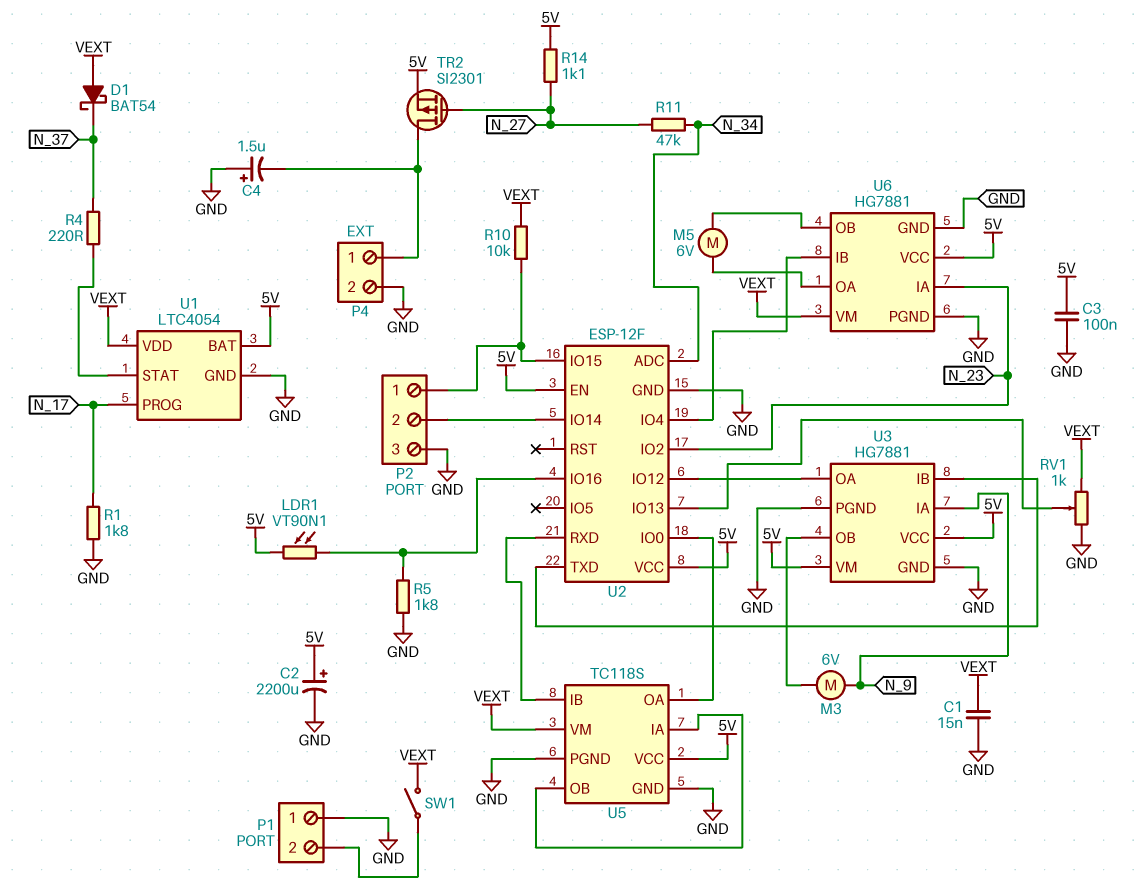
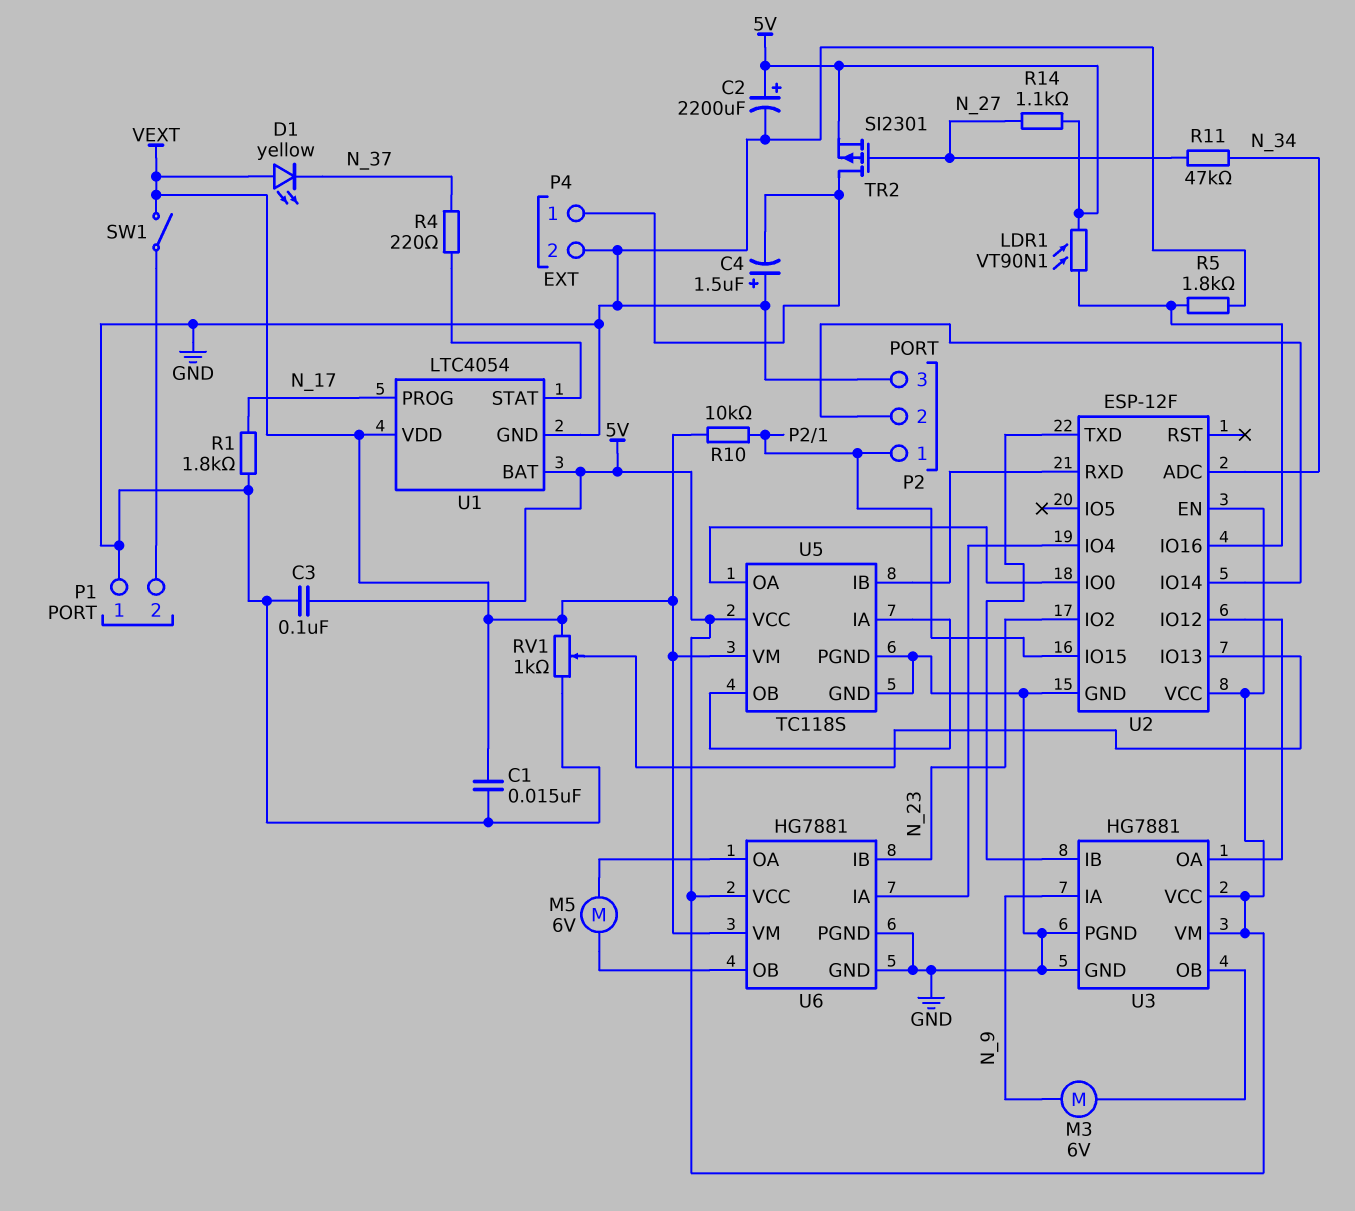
D1: schottky BAT54 (A VEXT, K N_37) -> LED yellow (A VEXT, K N_37)
U6 pin IA: N_23 -> U2/IO4
U6 pin IB: U2/IO4 -> N_23

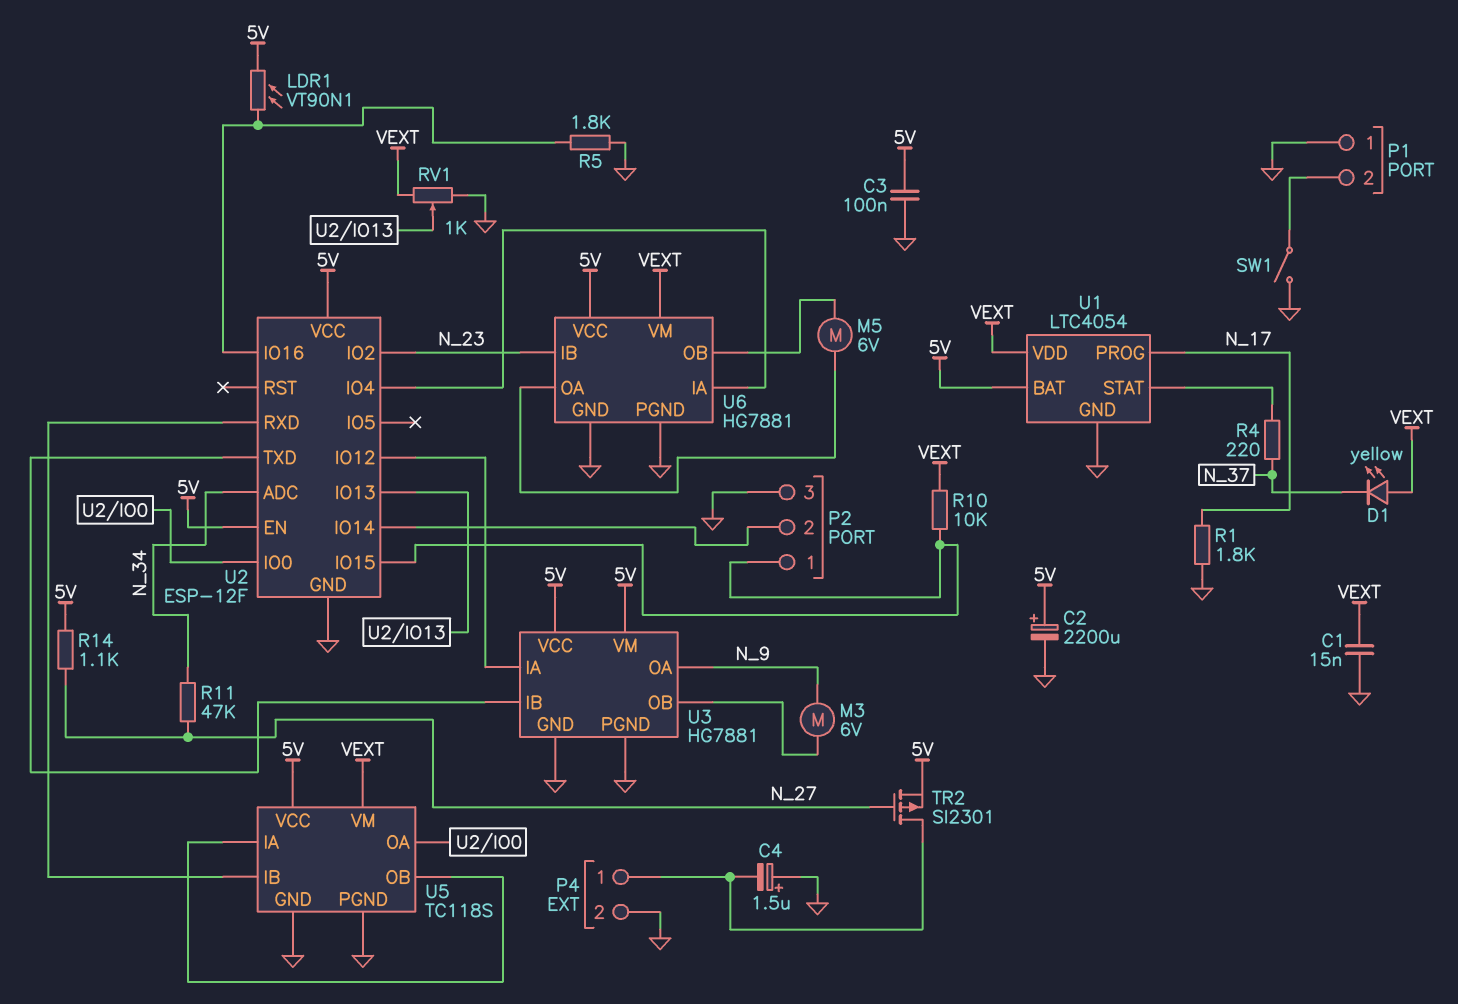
SW1: switch (P1/2, VEXT) -> switch (GND, P1/2)
U3 pin IA: N_9 -> U2/IO12
U3 pin OA: U2/IO12 -> N_9

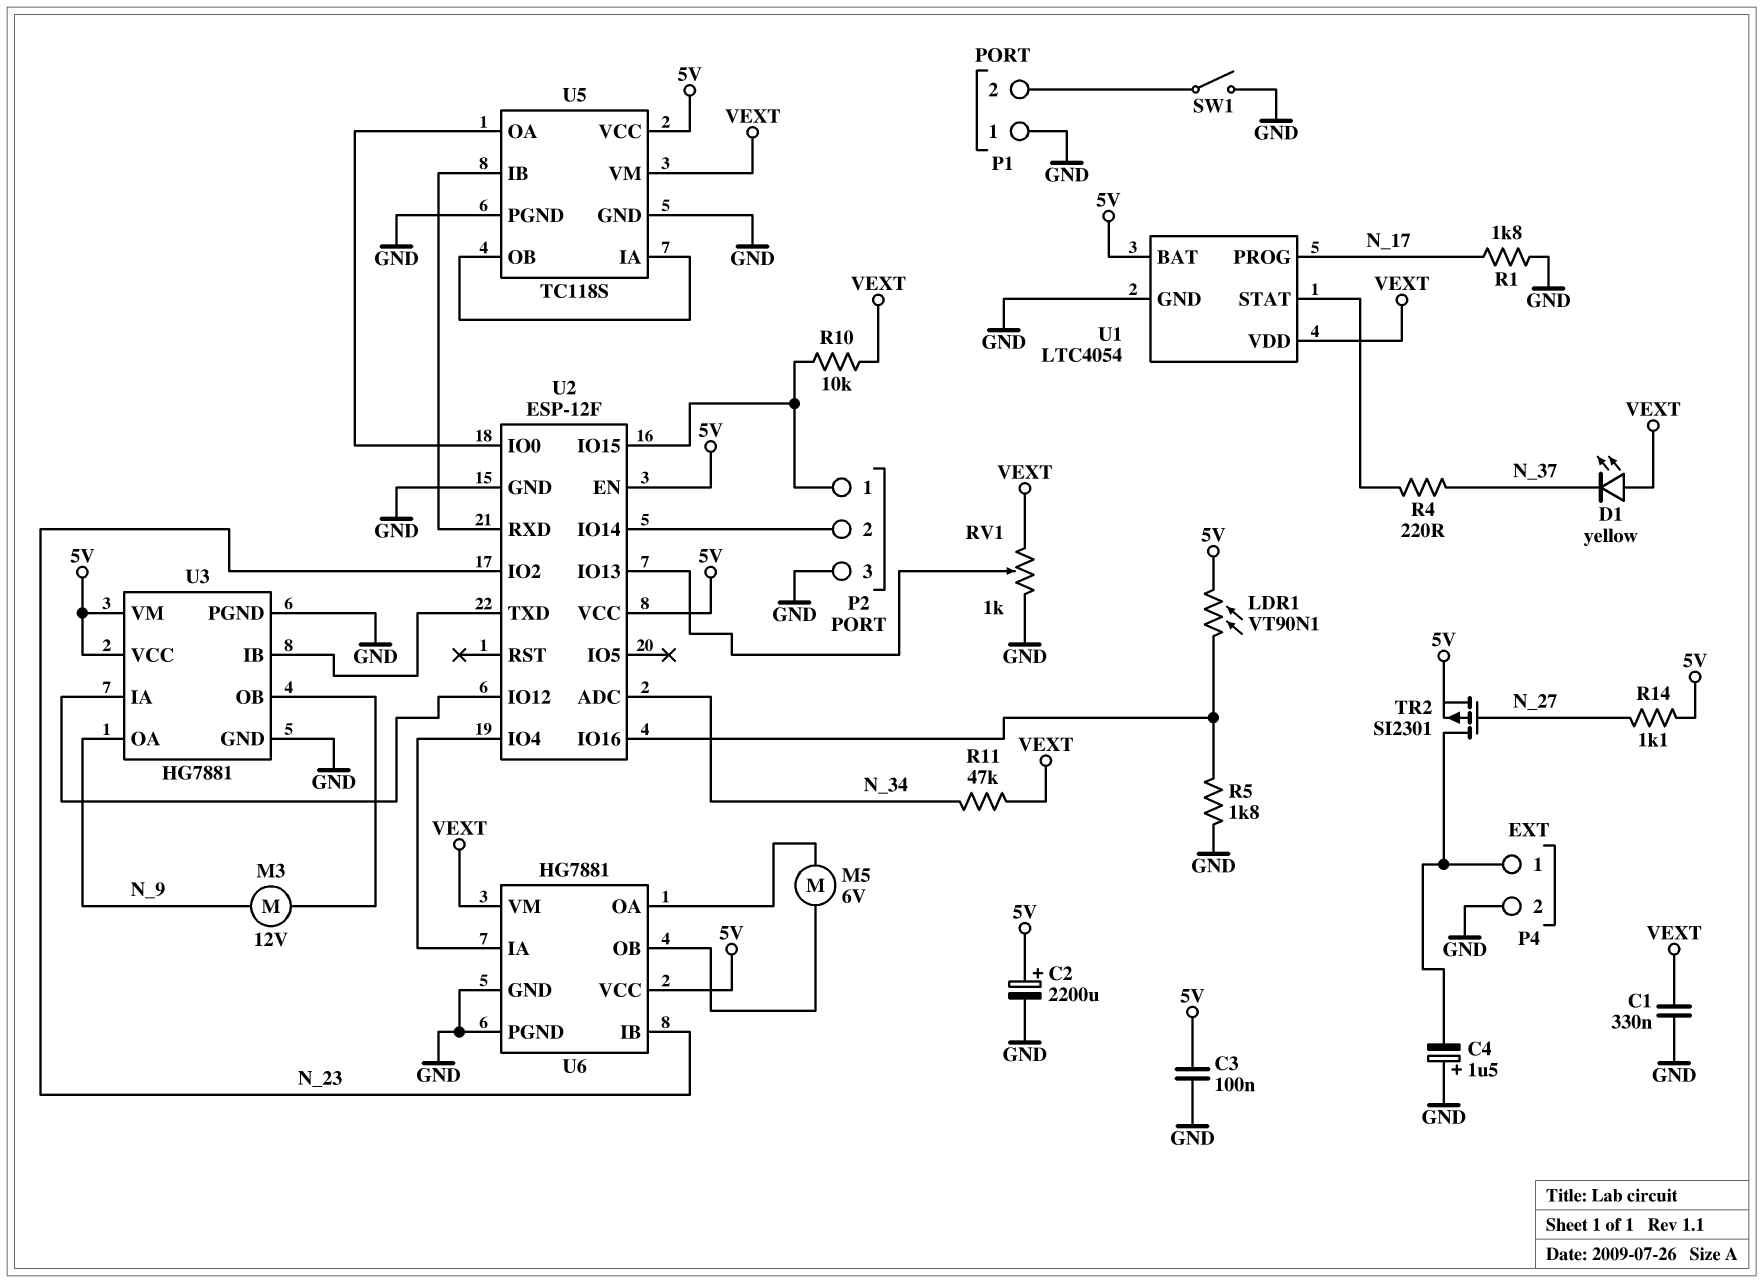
C1: 15nF (GND, VEXT) -> 330nF (GND, VEXT)
M3: motor 6V (N_9, U3/OB) -> motor 12V (N_9, U3/OB)
R11: 47k (N_27, N_34) -> 47k (N_34, VEXT)

